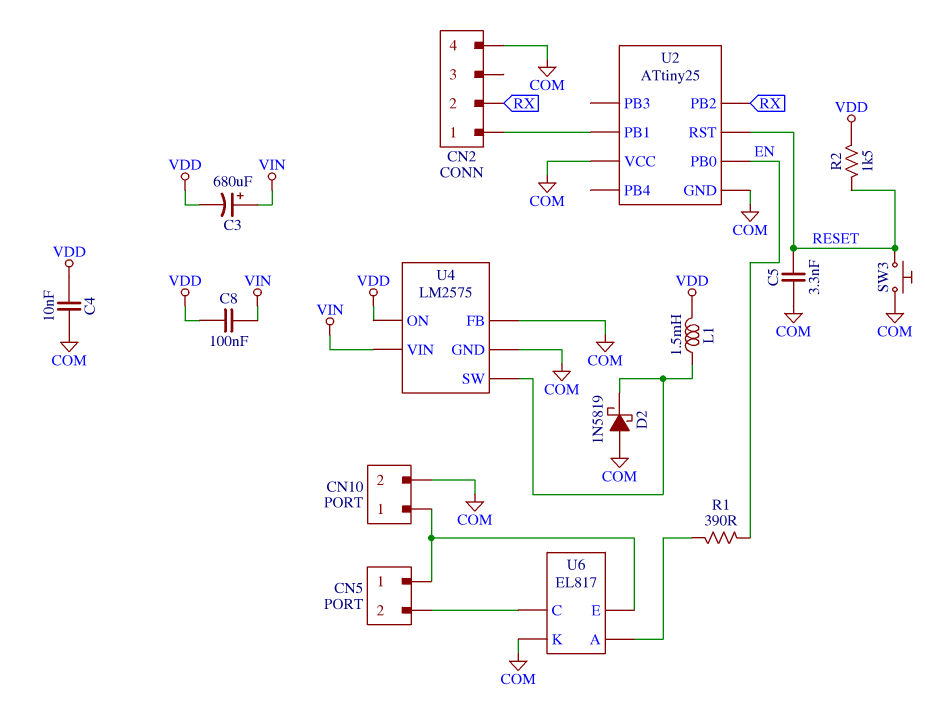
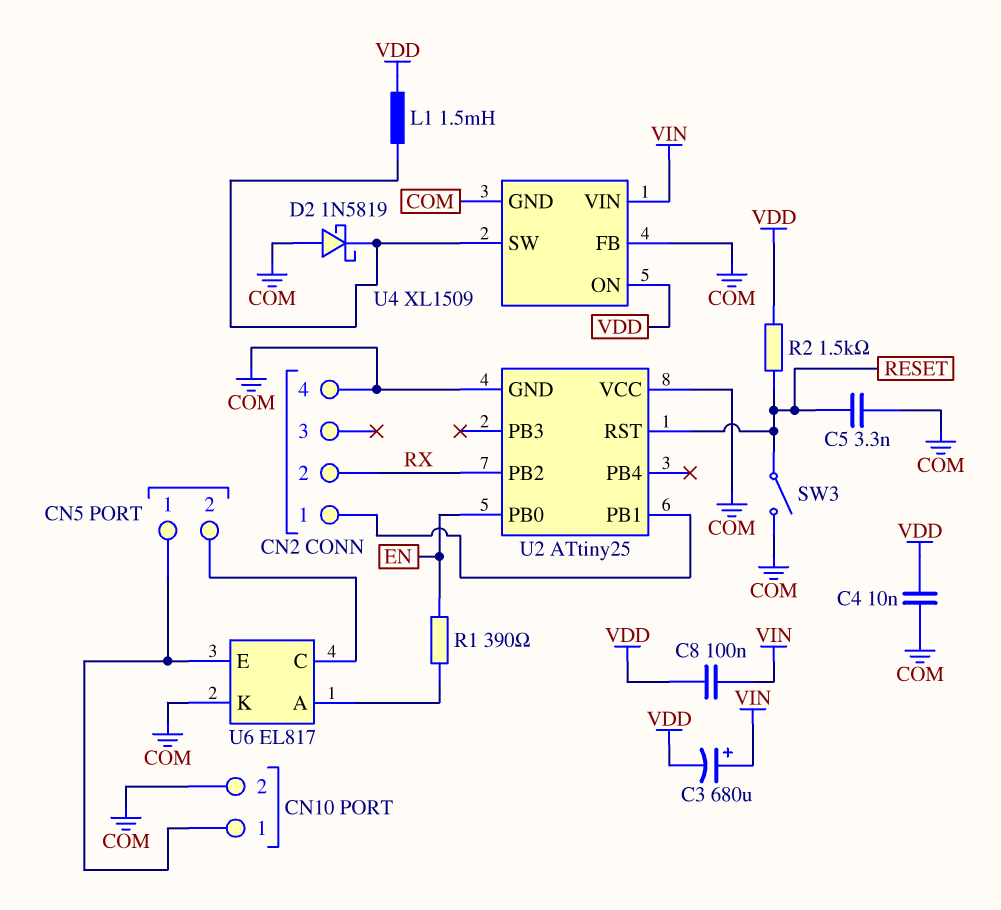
SW3: button (COM, RESET) -> switch (COM, RESET)
U4: LM2575 -> XL1509

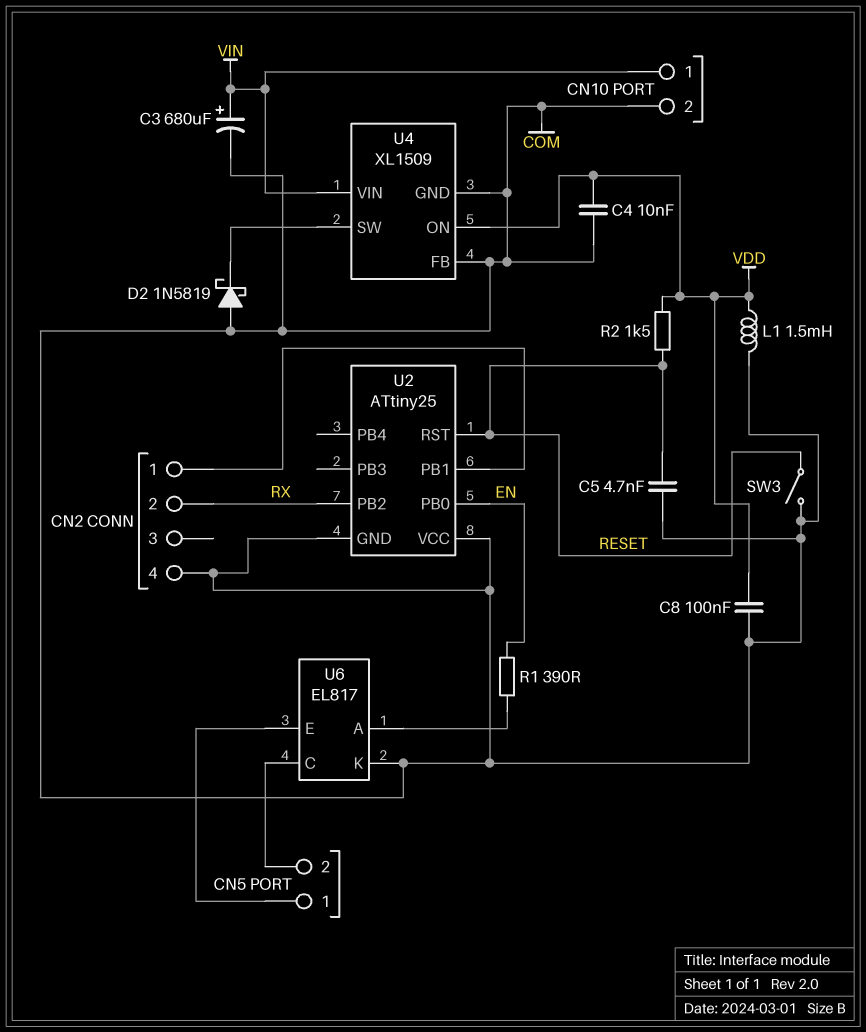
C3: 680uF (plus VIN, minus VDD) -> 680uF (plus VIN, minus COM)
C5: 3.3nF (COM, RESET) -> 4.7nF (COM, RESET)
C8: 100nF (VDD, VIN) -> 100nF (COM, VDD)
CN10 pin 1: CN5/1 -> VIN
L1: 1.5mH (U4/SW, VDD) -> 1.5mH (COM, VDD)

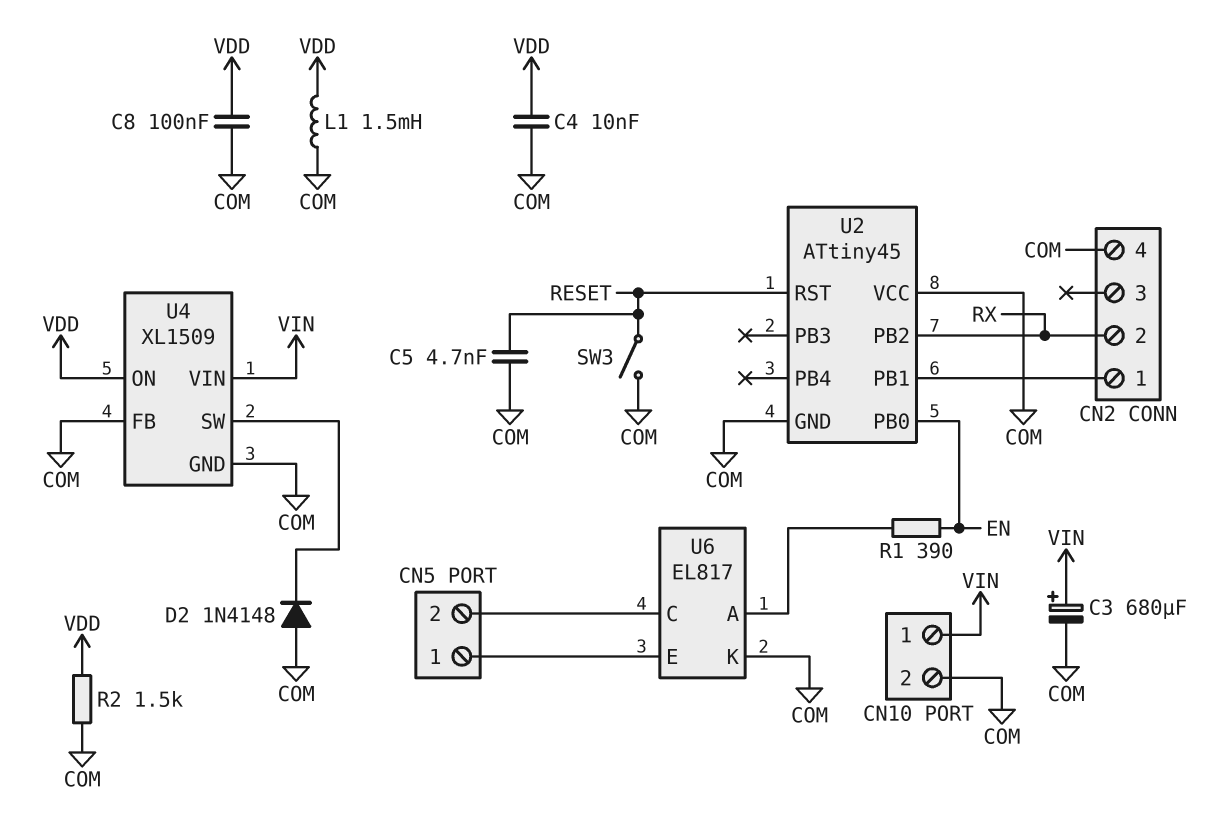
D2: schottky 1N5819 (A COM, K U4/SW) -> diode 1N4148 (A COM, K U4/SW)
R2: 1.5k (RESET, VDD) -> 1.5k (COM, VDD)
U2: ATtiny25 -> ATtiny45

